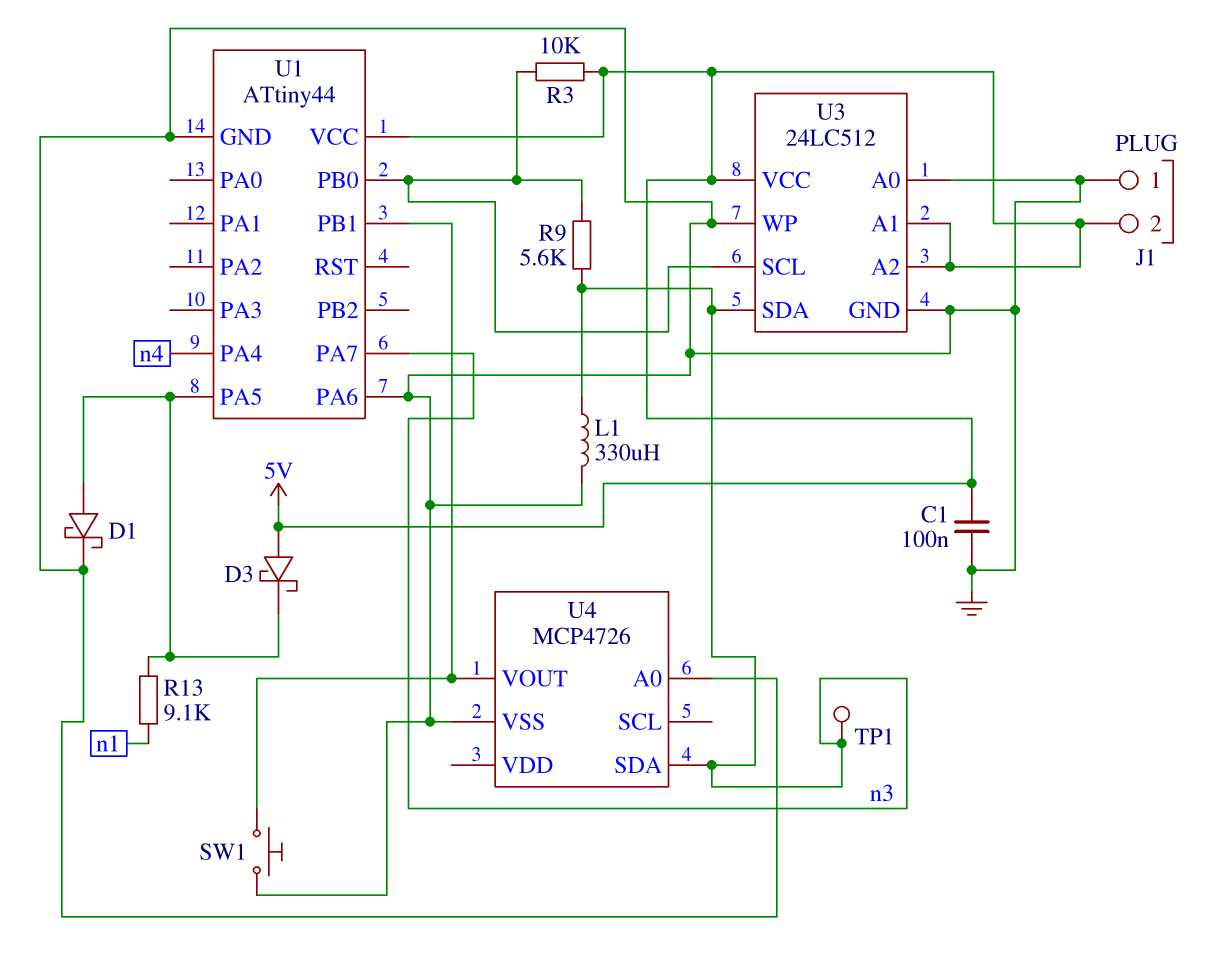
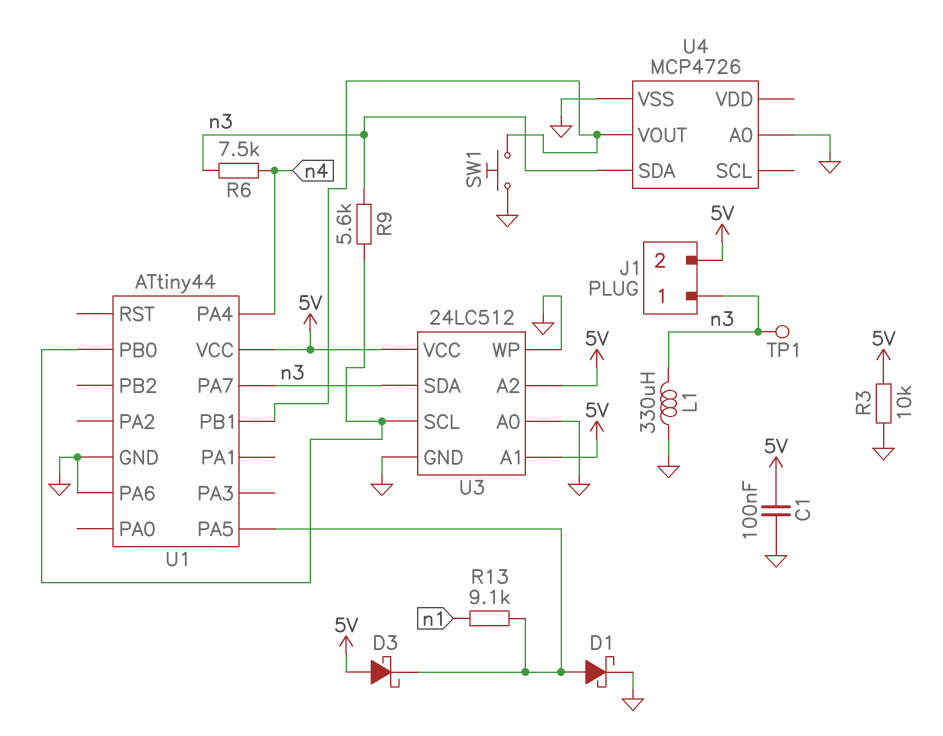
J1 pin 1: GND -> n3
R3: 10k (5V, U1/PB0) -> 10k (5V, GND)
R6: none -> 7.5k (n3, n4)

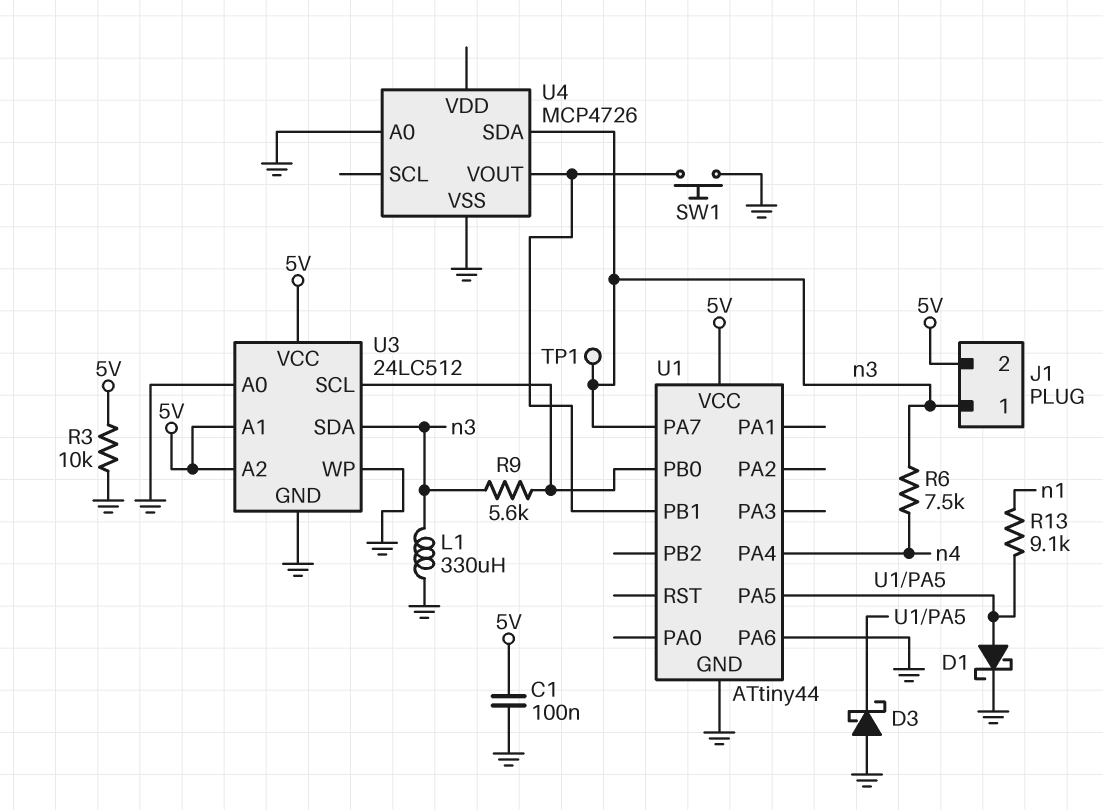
D3: schottky (A 5V, K U1/PA5) -> schottky (A GND, K U1/PA5)

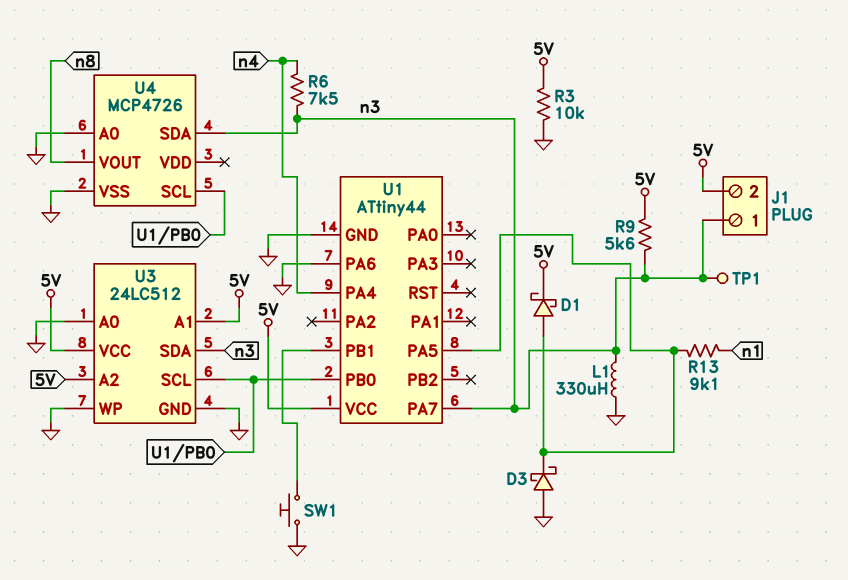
C1: 100nF (5V, GND) -> none
D1: schottky (A U1/PA5, K GND) -> schottky (A U1/PA5, K 5V)
R9: 5.6k (U1/PB0, n3) -> 5.6k (5V, n3)
U4 pin SCL: none -> U1/PB0
U4 pin VOUT: U1/PB1 -> n8

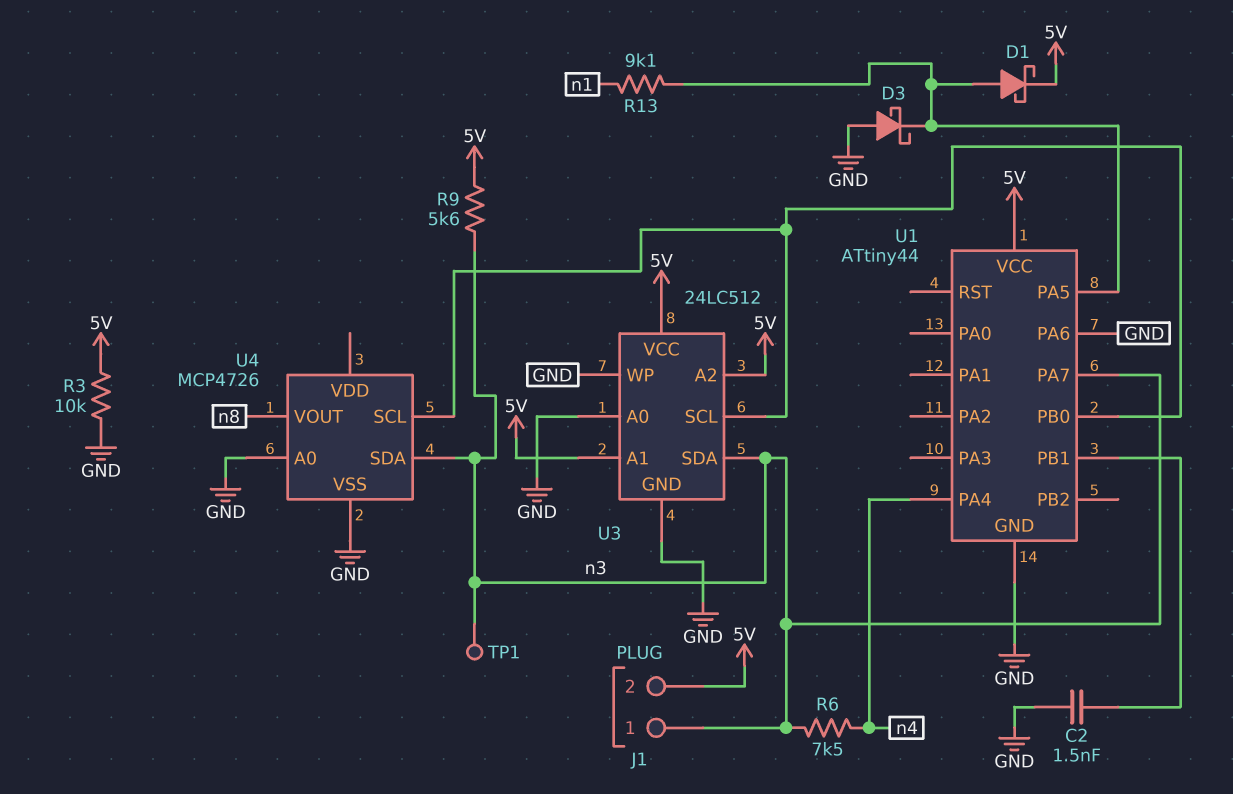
C2: none -> 1.5nF (GND, U1/PB1)
L1: 330uH (GND, n3) -> none
SW1: button (GND, U1/PB1) -> none

